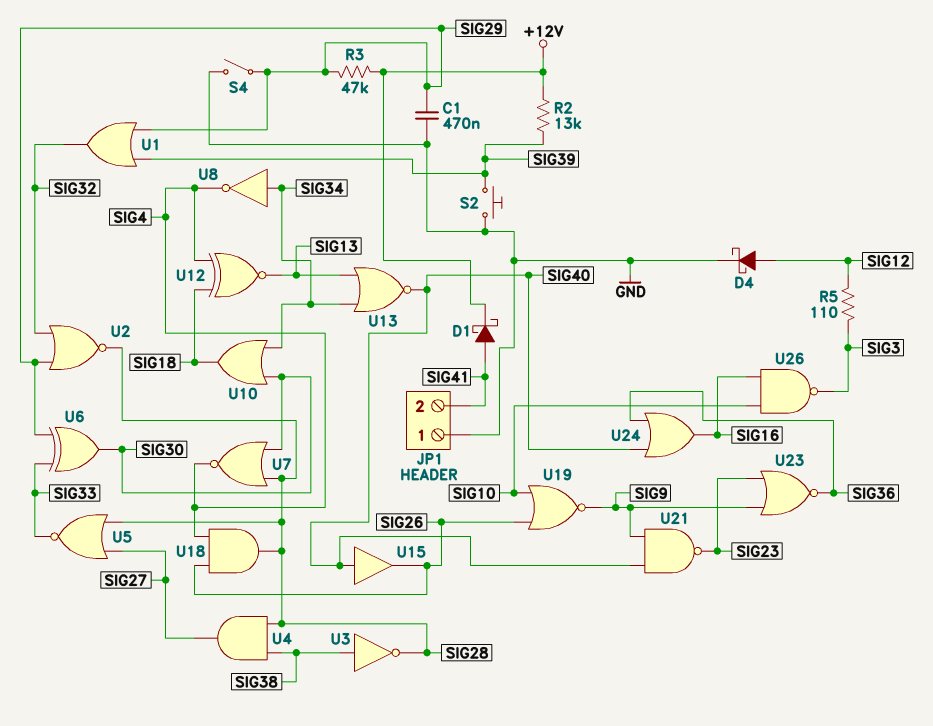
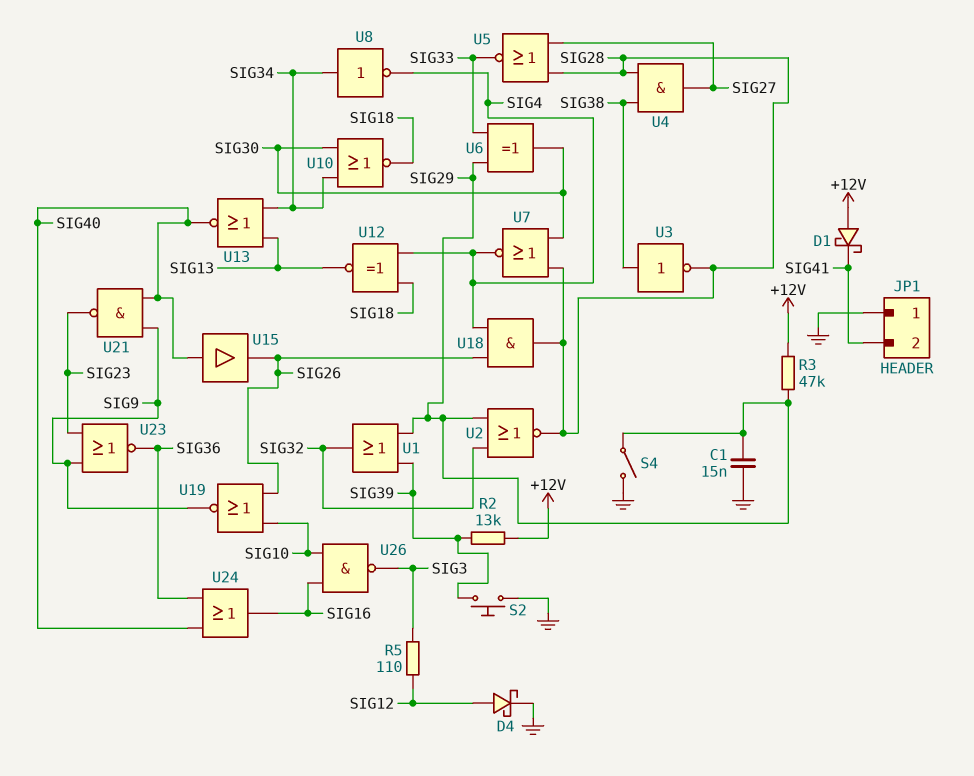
C1: 470nF (GND, SIG29) -> 15nF (GND, SIG29)
D1: schottky (A SIG41, K +12V) -> schottky (A +12V, K SIG41)
U10: OR (in SIG30, in SIG34, out SIG18) -> NOR (in SIG30, in SIG34, out SIG18)

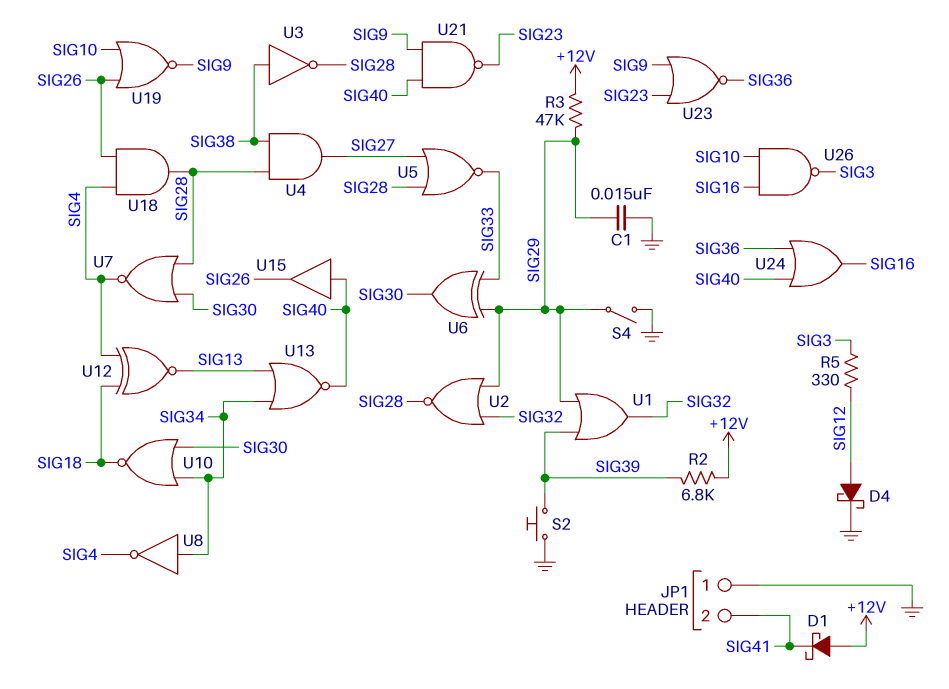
R2: 13k (+12V, SIG39) -> 6.8k (+12V, SIG39)
R5: 110 (SIG3, SIG12) -> 330 (SIG3, SIG12)

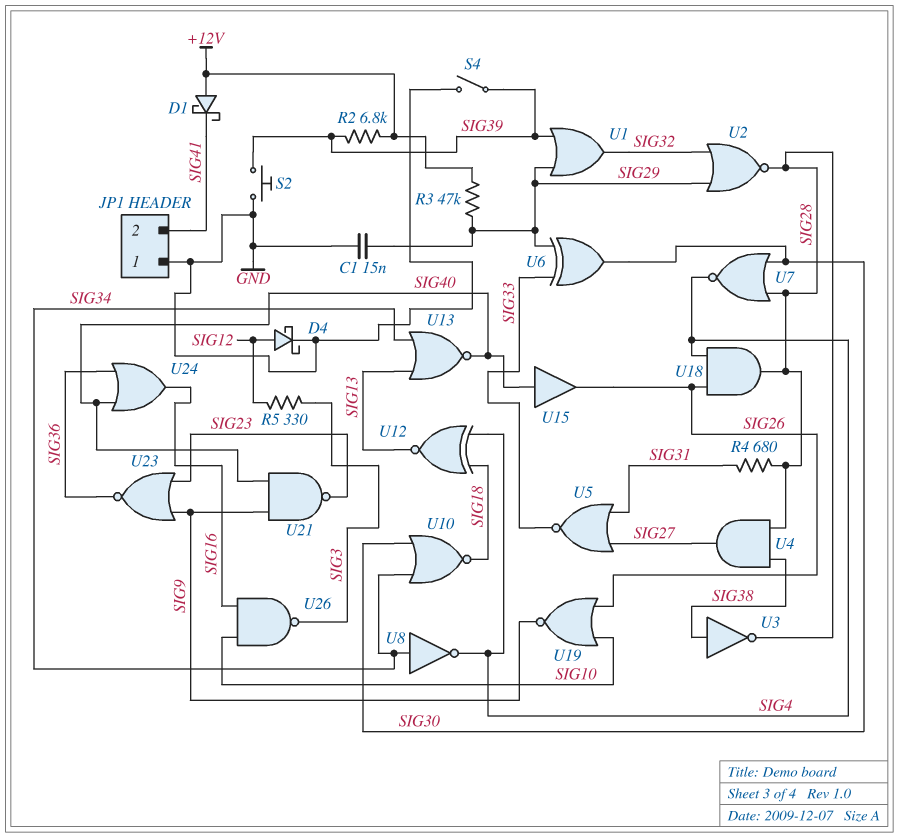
R4: none -> 680 (SIG28, SIG31)
S4: switch (GND, SIG29) -> switch (GND, SIG39)
U5: NOR (in SIG27, in SIG28, out SIG33) -> NOR (in SIG27, in SIG31, out SIG33)

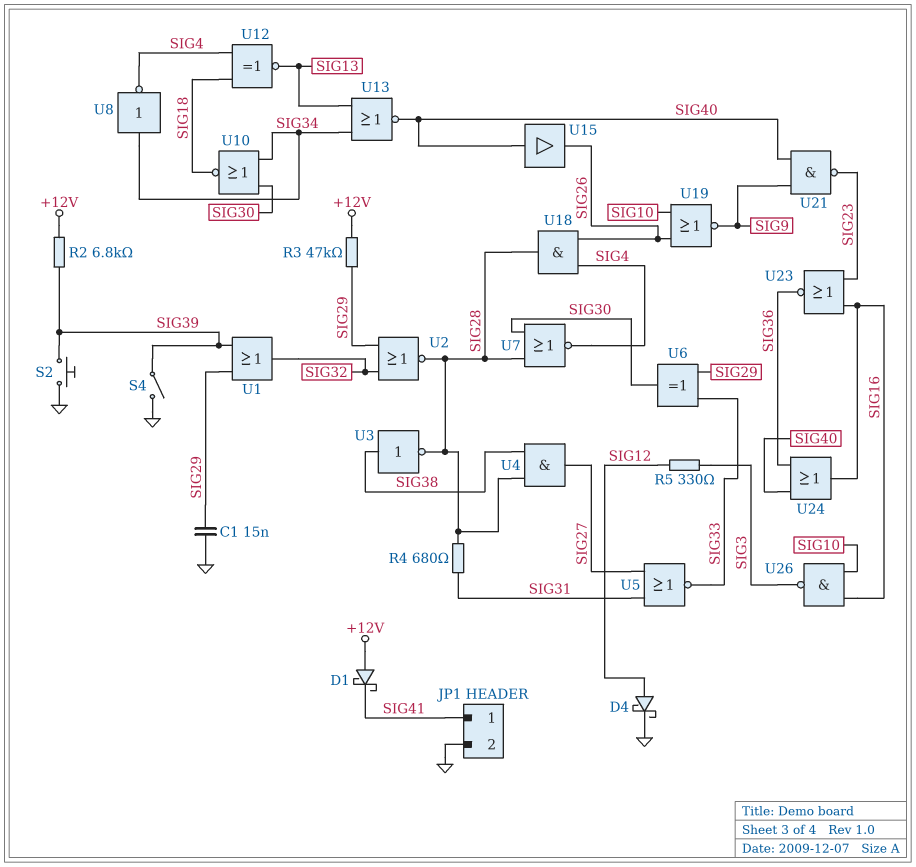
JP1 pin 1: GND -> SIG41
JP1 pin 2: SIG41 -> GND
U23: NOR (in SIG9, in SIG23, out SIG36) -> NOR (in SIG16, in SIG23, out SIG36)

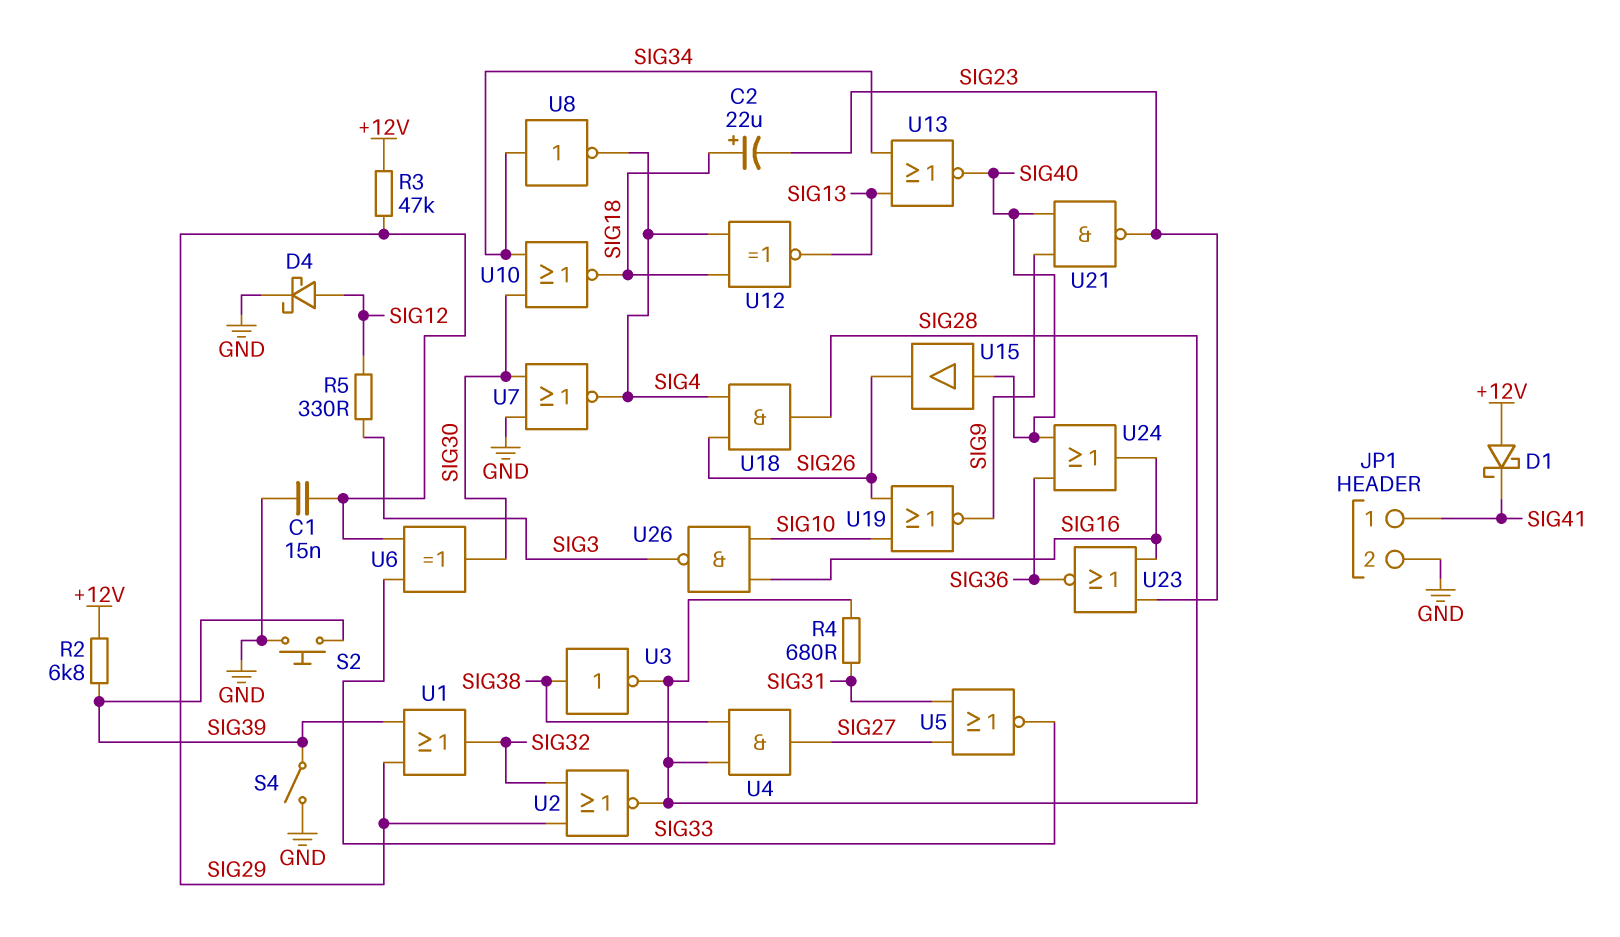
C2: none -> 22uF (plus SIG18, minus SIG23)
U7: NOR (in SIG28, in SIG30, out SIG4) -> NOR (in GND, in SIG30, out SIG4)

